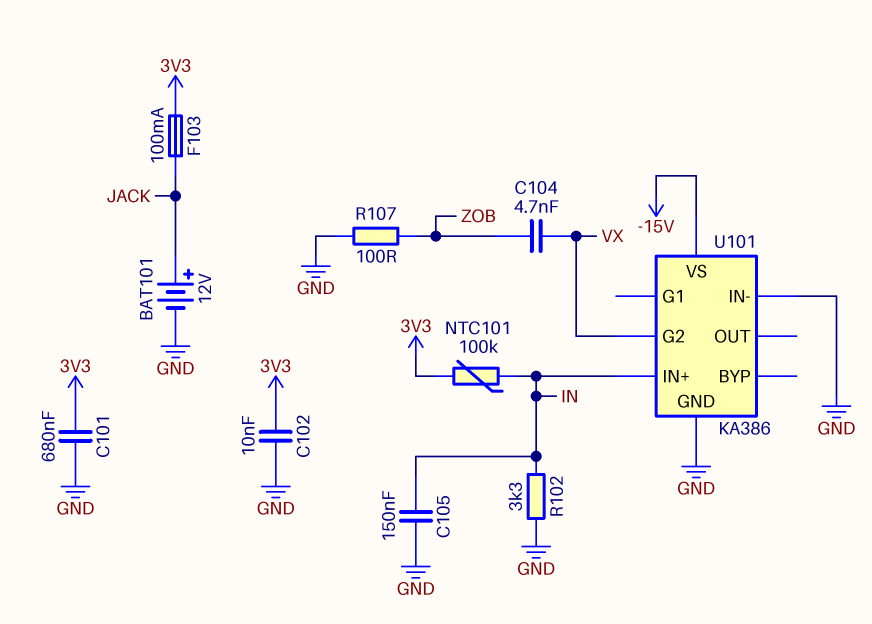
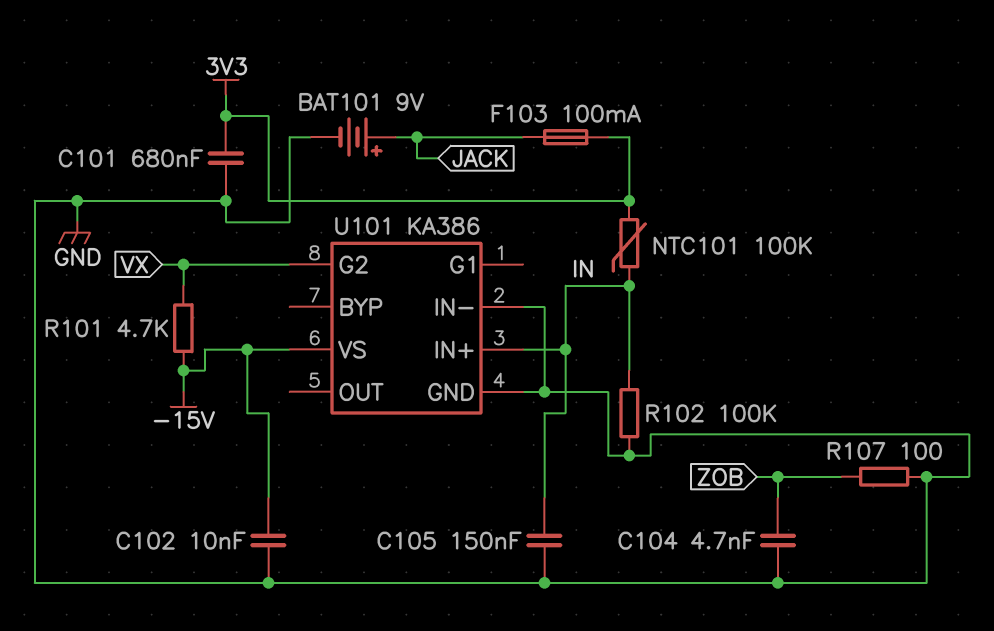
BAT101: 12V (plus JACK, minus GND) -> 9V (plus JACK, minus GND)
C102: 10nF (3V3, GND) -> 10nF (-15V, GND)
C104: 4.7nF (VX, ZOB) -> 4.7nF (GND, ZOB)
R101: none -> 4.7k (-15V, VX)
R102: 3.3k (GND, IN) -> 100k (GND, IN)

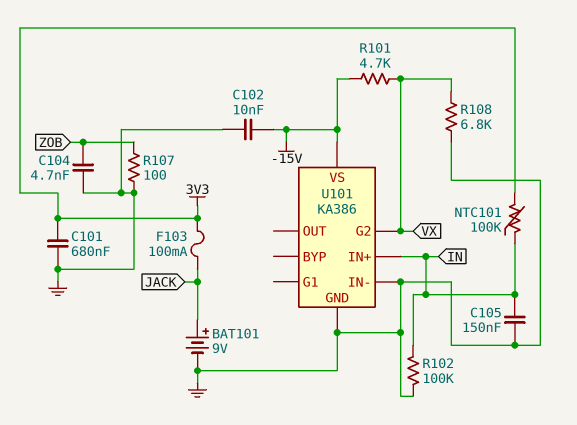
R108: none -> 6.8k (GND, VX)

